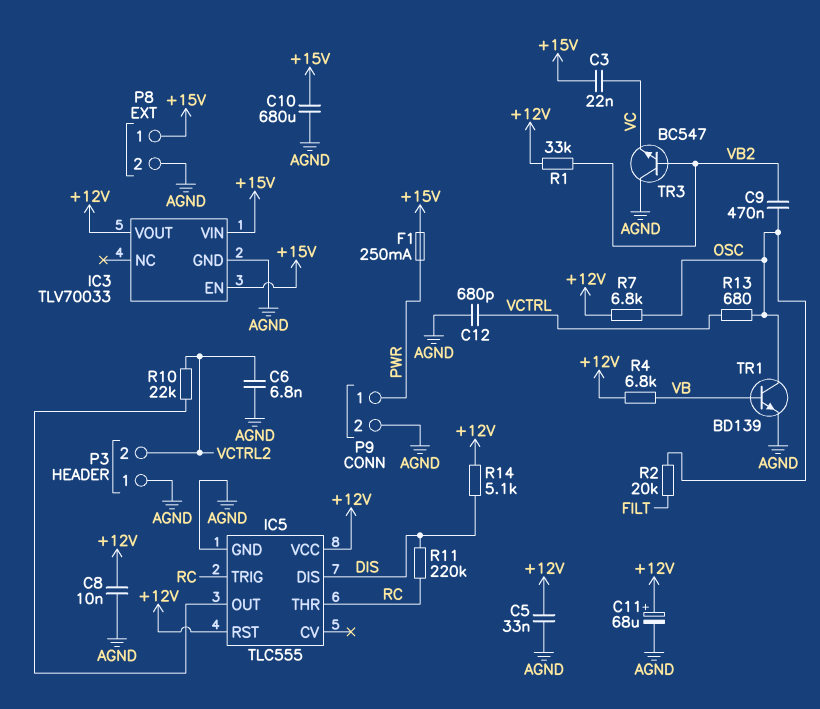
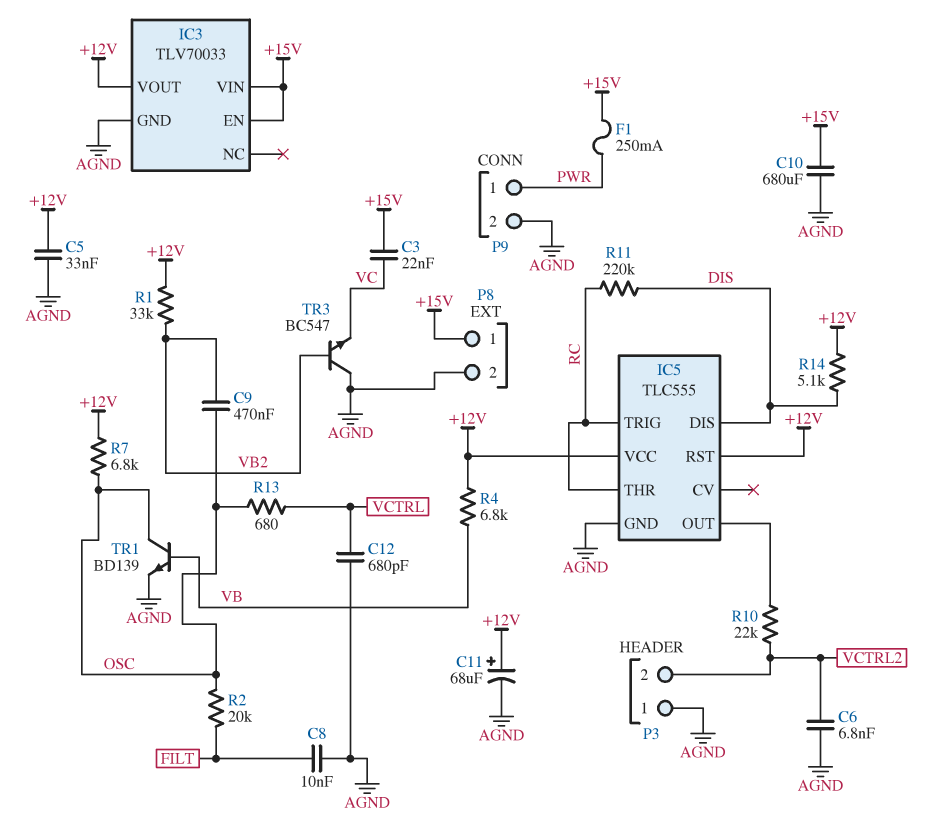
C8: 10nF (+12V, AGND) -> 10nF (AGND, FILT)

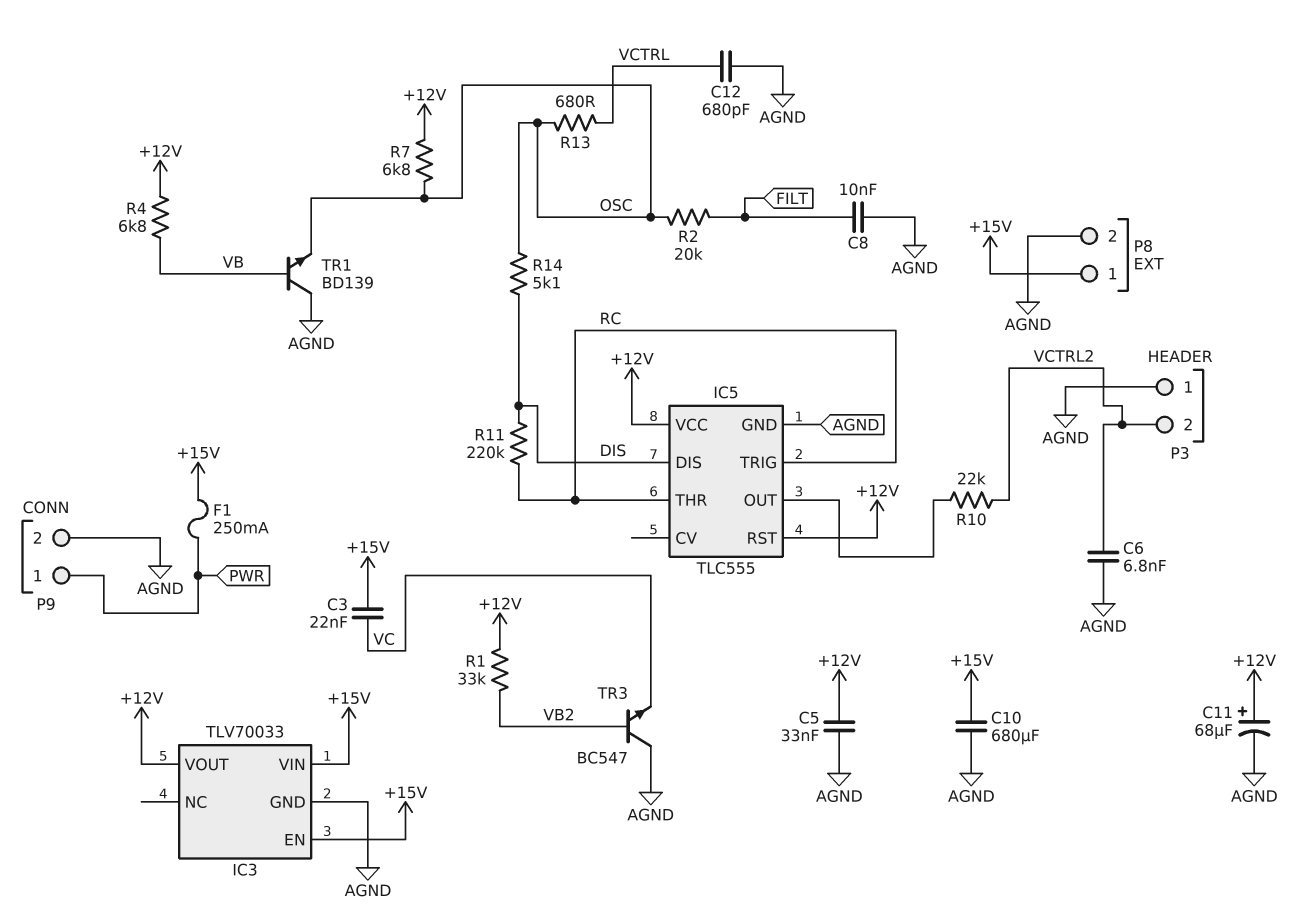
C9: 470nF (OSC, VB2) -> none
R14: 5.1k (+12V, DIS) -> 5.1k (DIS, OSC)
TR1: NPN BD139 (B VB, C OSC, E AGND) -> NPN BD139 (B VB, C AGND, E OSC)

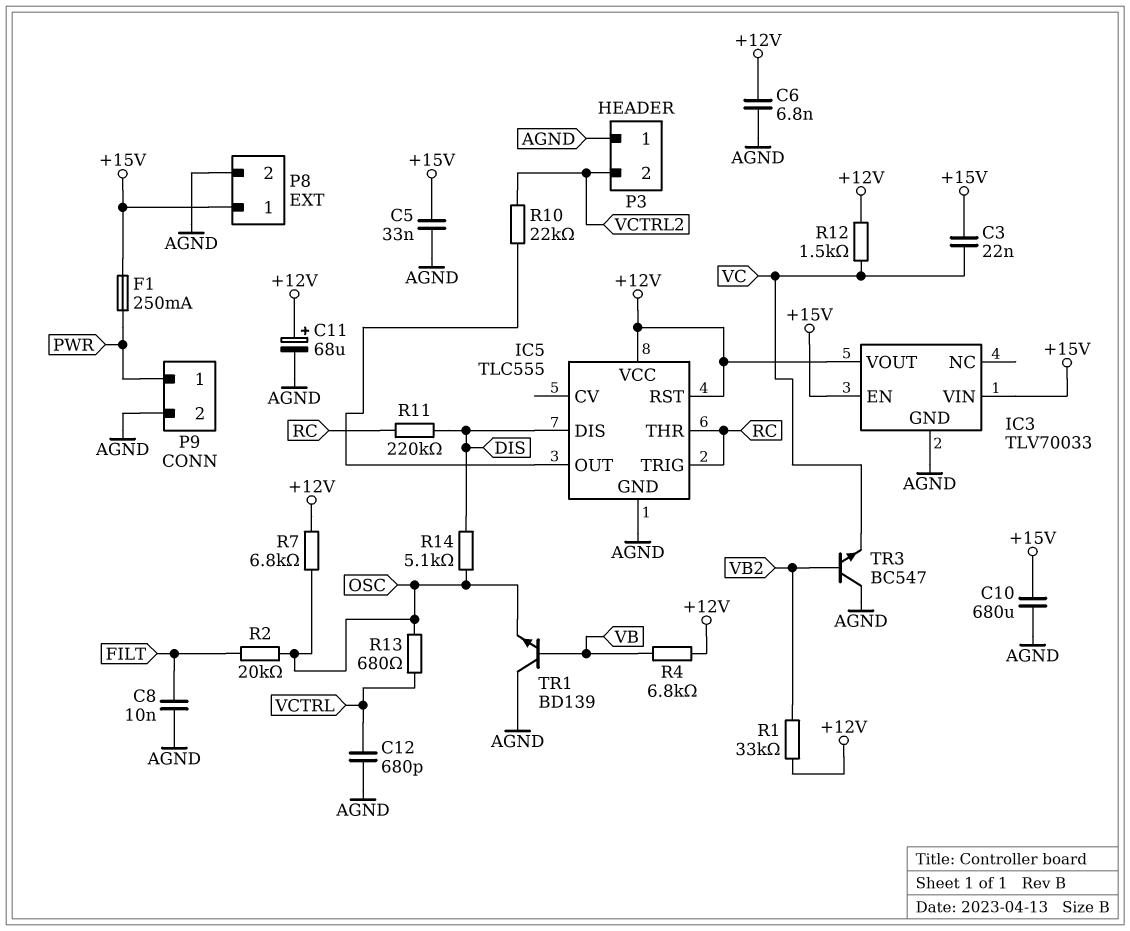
C5: 33nF (+12V, AGND) -> 33nF (+15V, AGND)
C6: 6.8nF (AGND, VCTRL2) -> 6.8nF (+12V, AGND)
R12: none -> 1.5k (+12V, VC)

